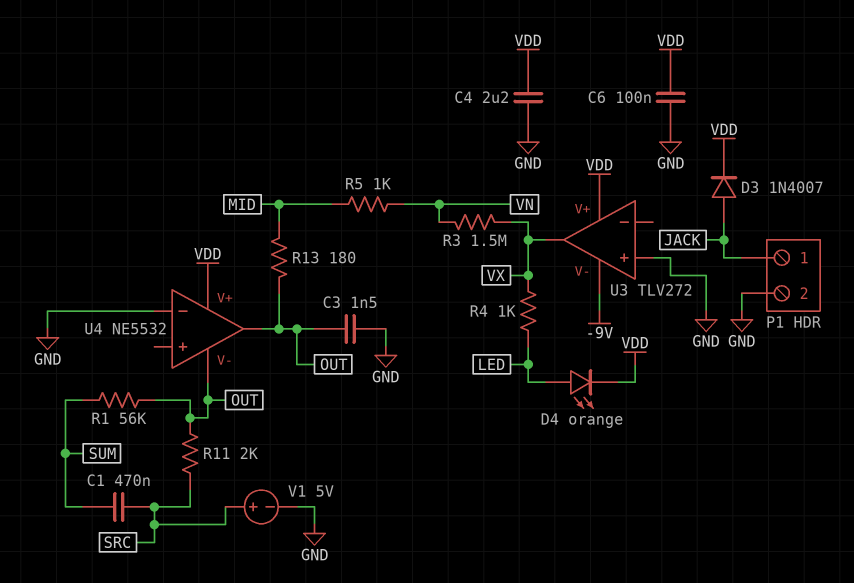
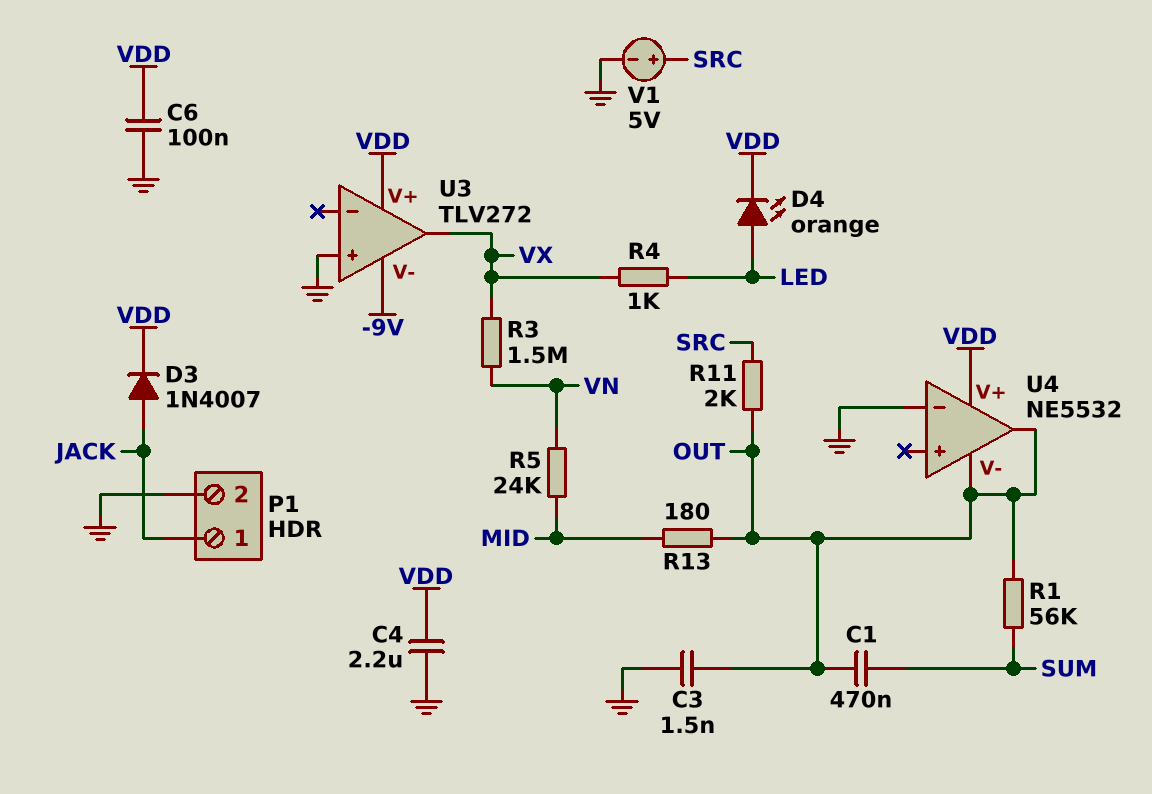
C1: 470nF (SRC, SUM) -> 470nF (OUT, SUM)
R5: 1k (MID, VN) -> 24k (MID, VN)

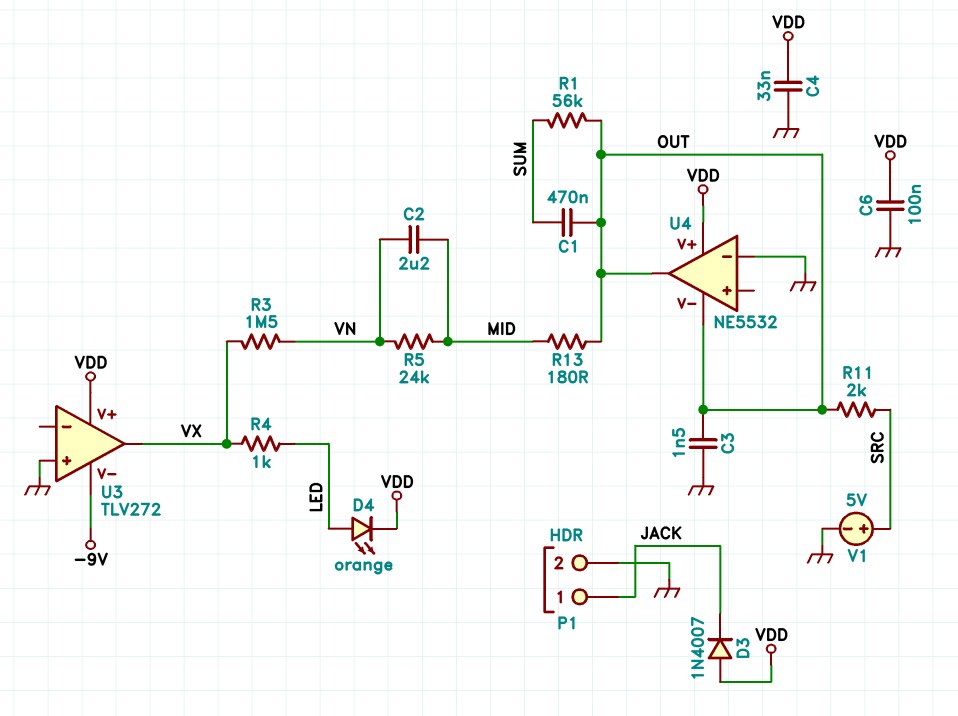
C2: none -> 2.2uF (MID, VN)
C4: 2.2uF (GND, VDD) -> 33nF (GND, VDD)
D3: diode 1N4007 (A JACK, K VDD) -> diode 1N4007 (A VDD, K JACK)

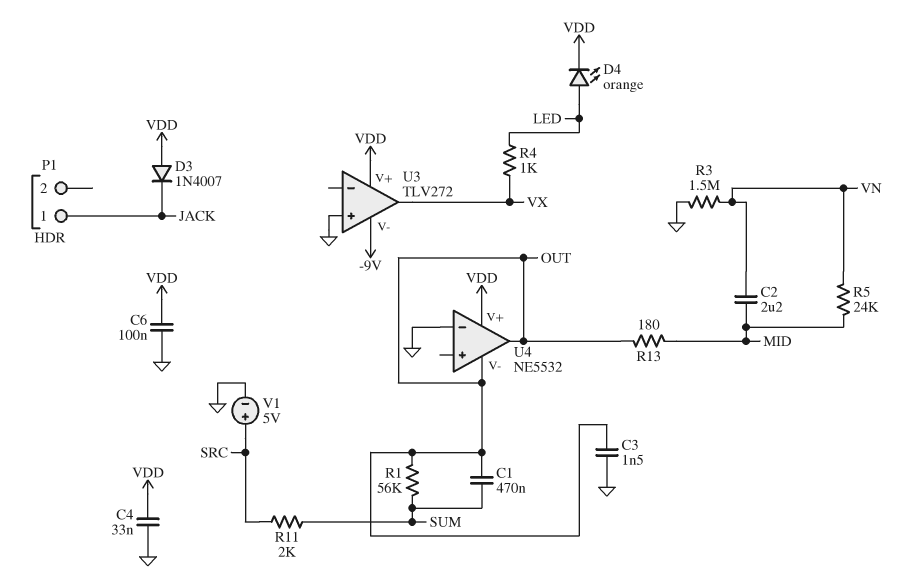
P1 pin 2: GND -> none
R3: 1.5M (VN, VX) -> 1.5M (GND, VN)
R11: 2k (OUT, SRC) -> 2k (SRC, SUM)

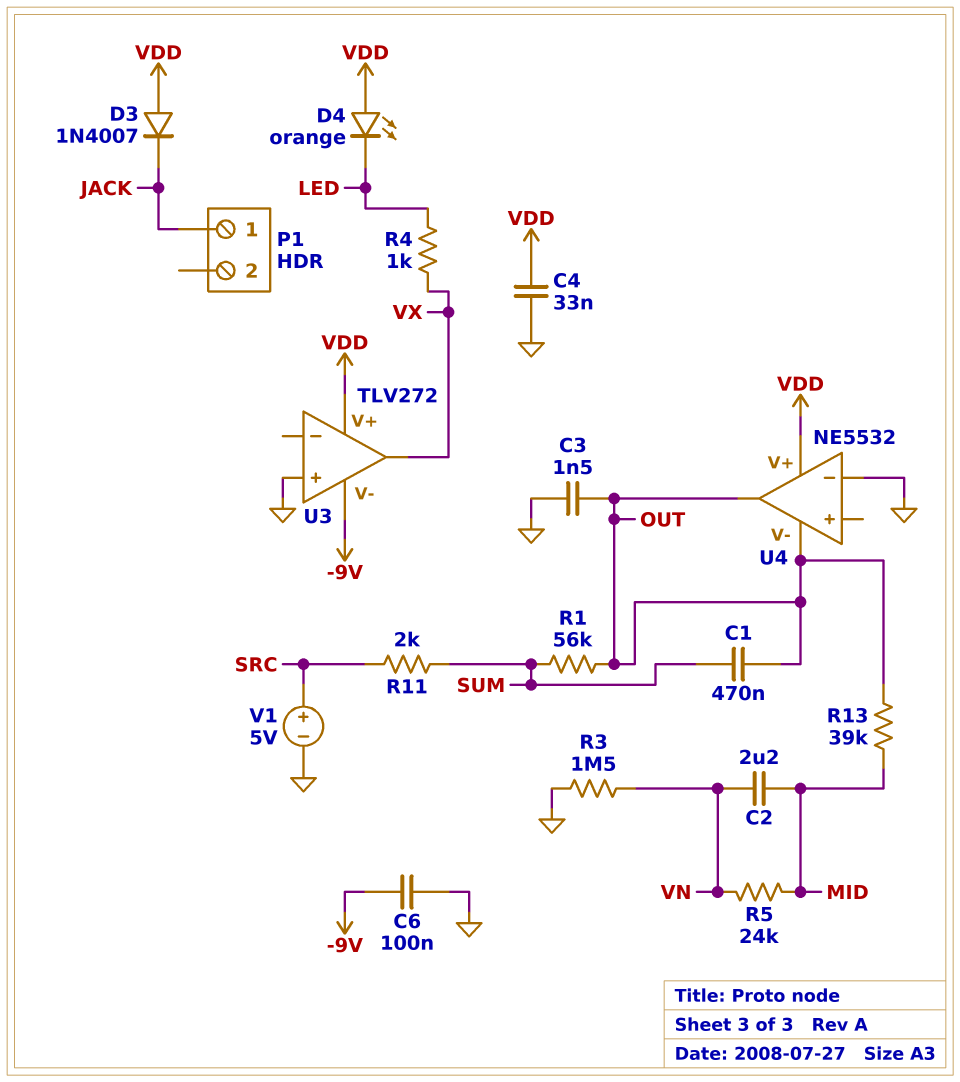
C6: 100nF (GND, VDD) -> 100nF (-9V, GND)
D4: LED orange (A LED, K VDD) -> LED orange (A VDD, K LED)
R13: 180 (MID, OUT) -> 39k (MID, OUT)

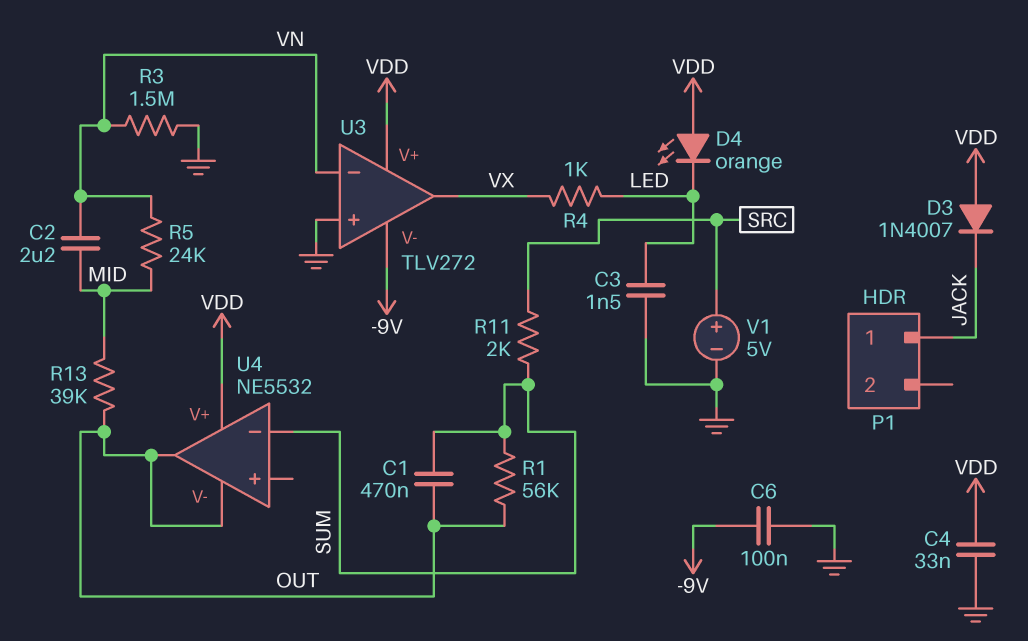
C3: 1.5nF (GND, OUT) -> 1.5nF (GND, LED)
U3 pin in-: none -> VN
U4 pin in-: GND -> SUM

